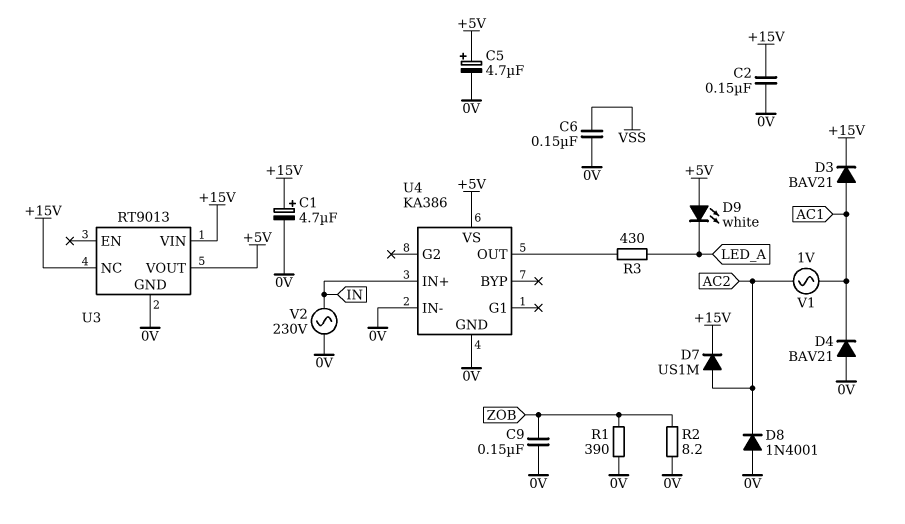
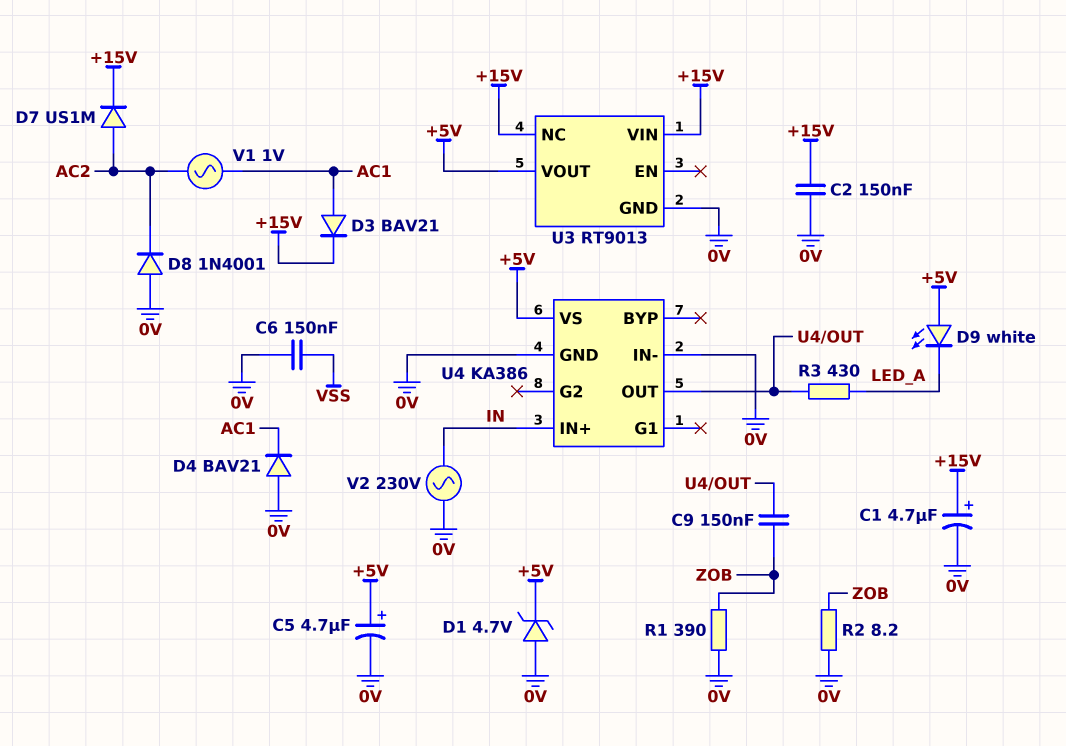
C9: 150nF (0V, ZOB) -> 150nF (U4/OUT, ZOB)
D1: none -> zener 4.7V (A 0V, K +5V)

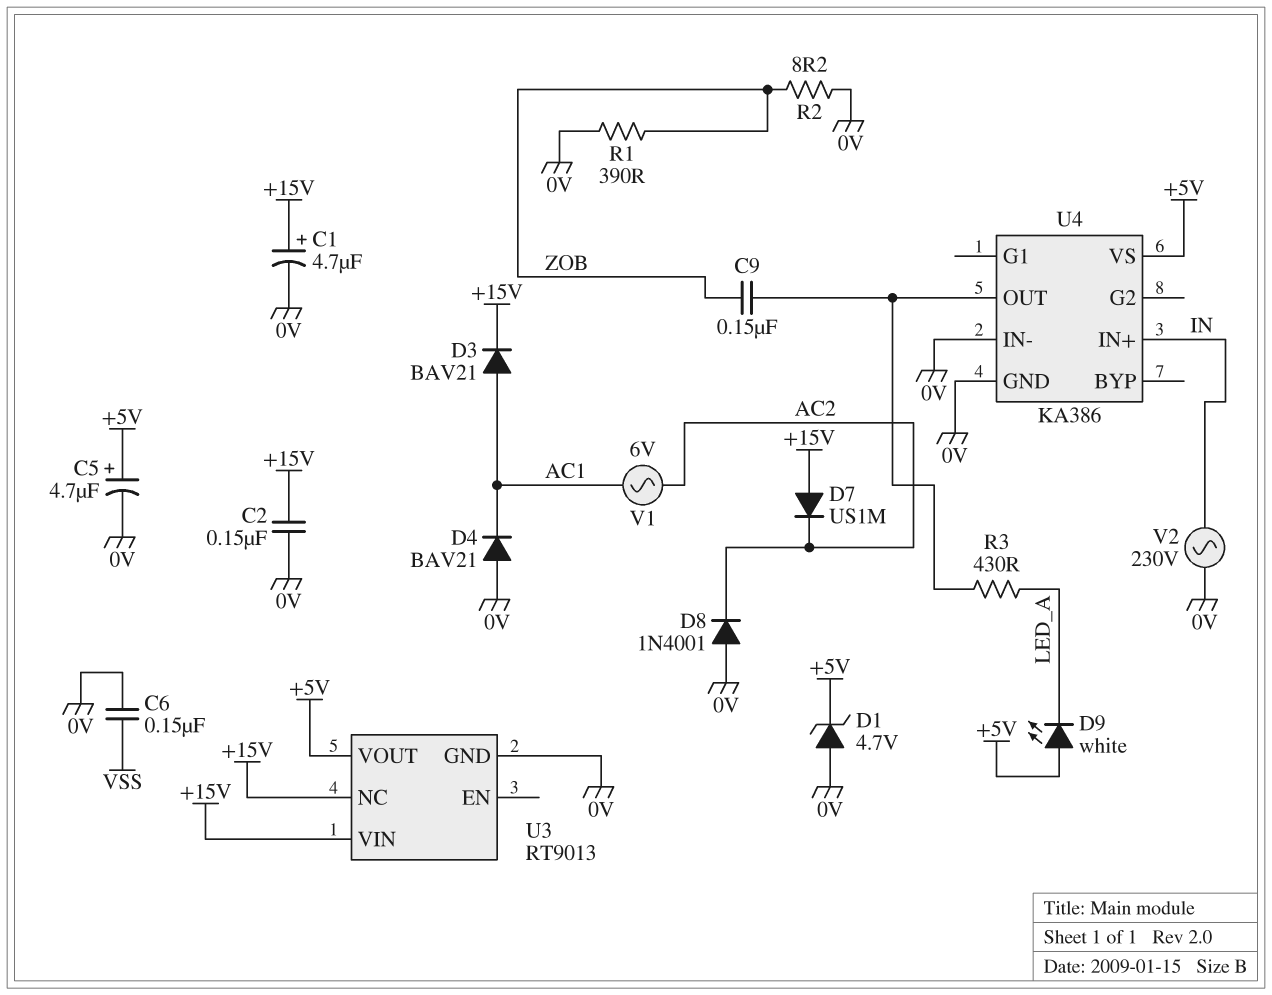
D7: diode US1M (A AC2, K +15V) -> diode US1M (A +15V, K AC2)
V1: AC 1V (AC1, AC2) -> AC 6V (AC1, AC2)

